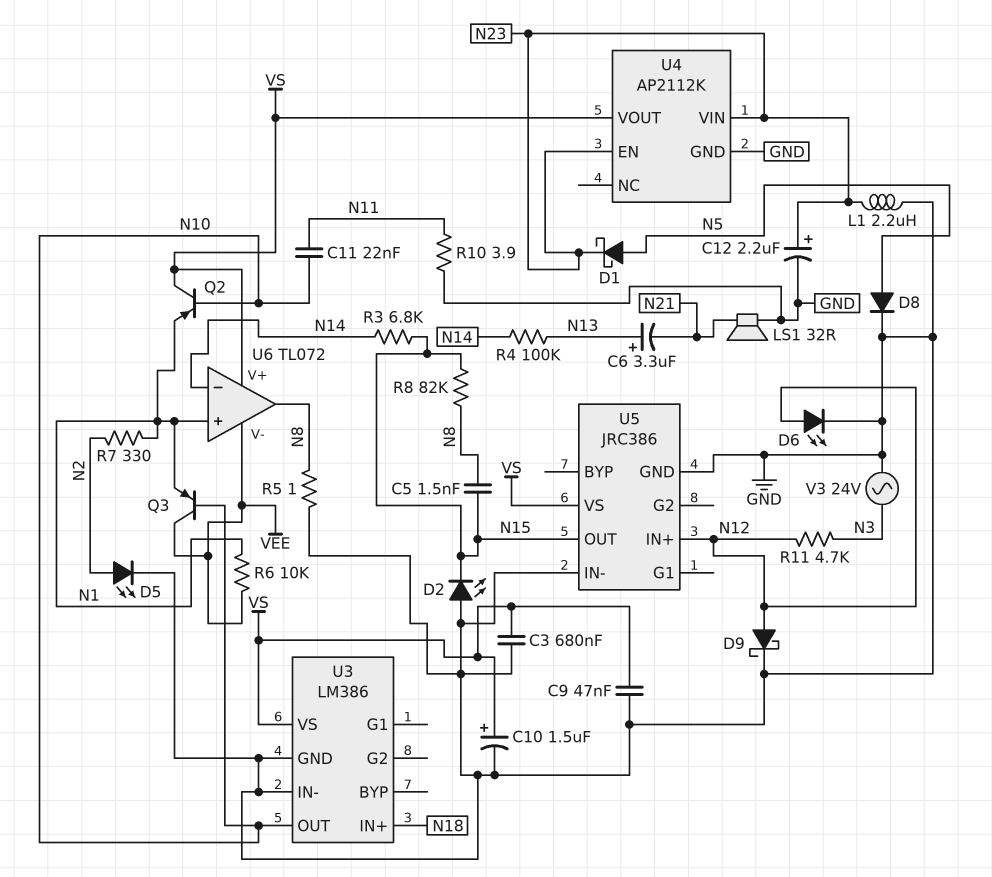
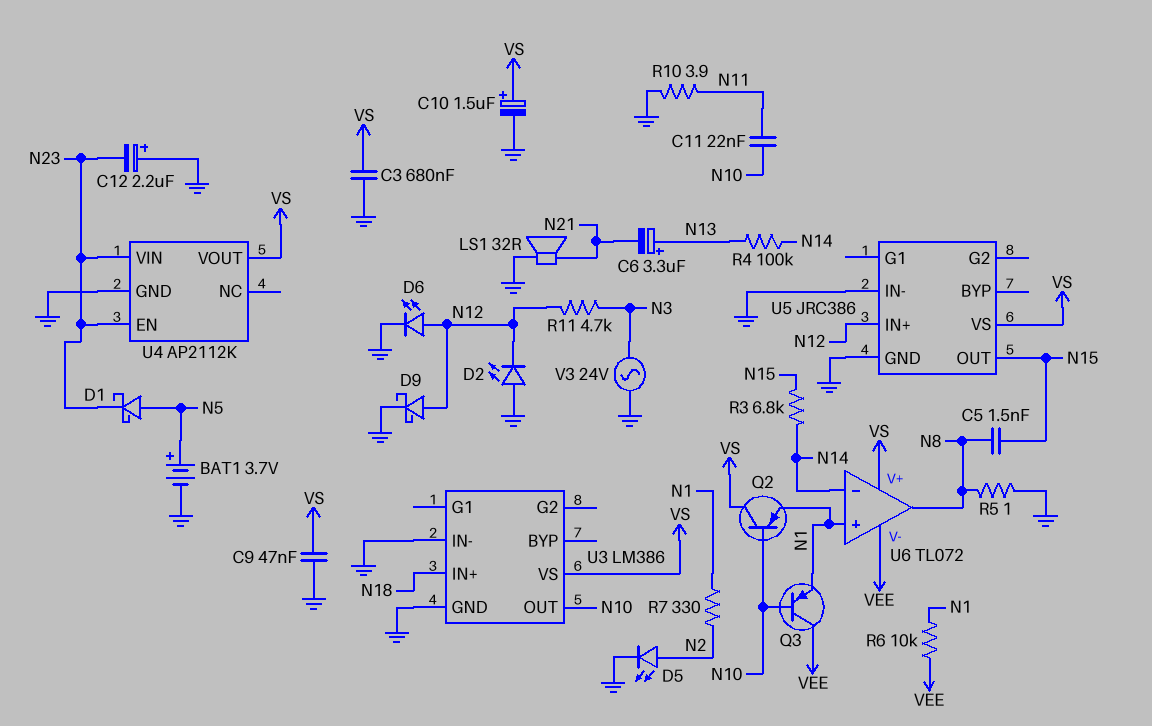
BAT1: none -> 3.7V (plus N5, minus GND)
C12: 2.2uF (plus N23, minus GND) -> 2.2uF (plus GND, minus N23)
D2: LED (A GND, K N15) -> LED (A GND, K N12)
D8: diode (A N5, K GND) -> none
L1: 2.2uH (GND, N23) -> none
R8: 82k (N8, N15) -> none

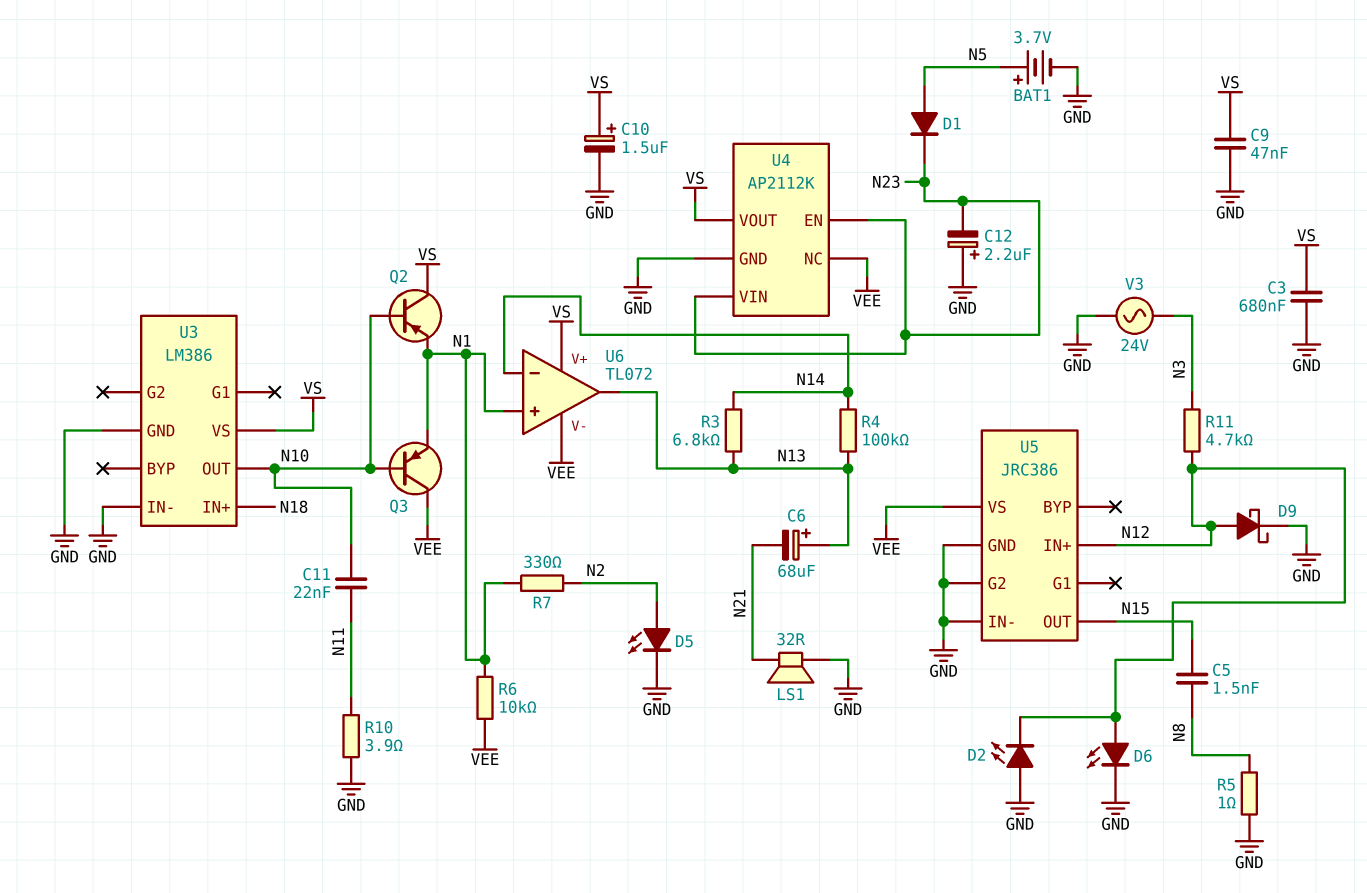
C6: 3.3uF (plus N13, minus N21) -> 68uF (plus N13, minus N21)
D1: schottky (A N5, K N23) -> diode (A N5, K N23)
R3: 6.8k (N14, N15) -> 6.8k (N13, N14)
U4 pin NC: none -> VEE
U5 pin G2: none -> GND
U5 pin VS: VS -> VEE
U6 pin out: N8 -> N13

